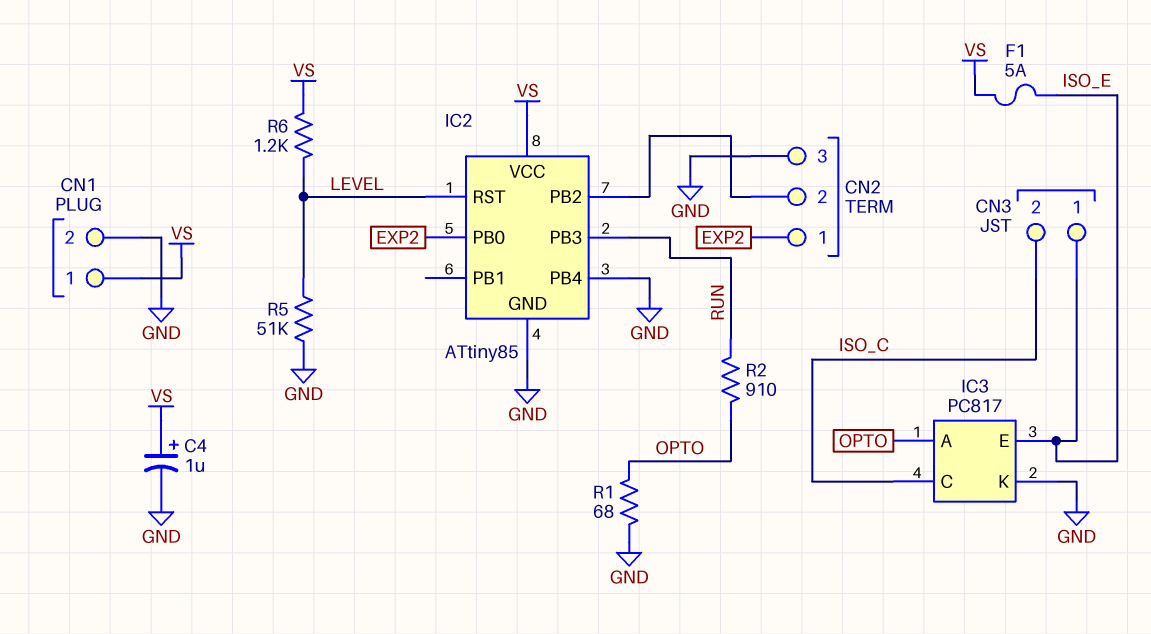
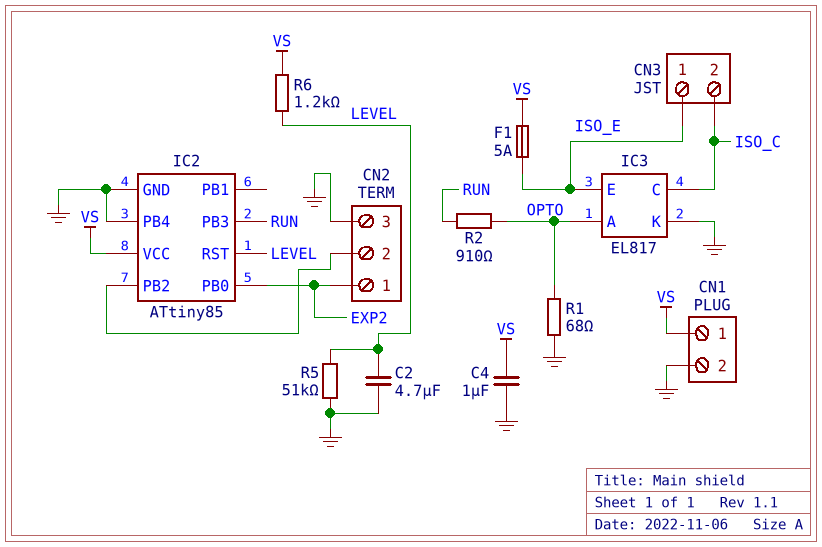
C2: none -> 4.7uF (GND, LEVEL)
C4: 1uF (plus VS, minus GND) -> 1uF (GND, VS)
IC3: PC817 -> EL817

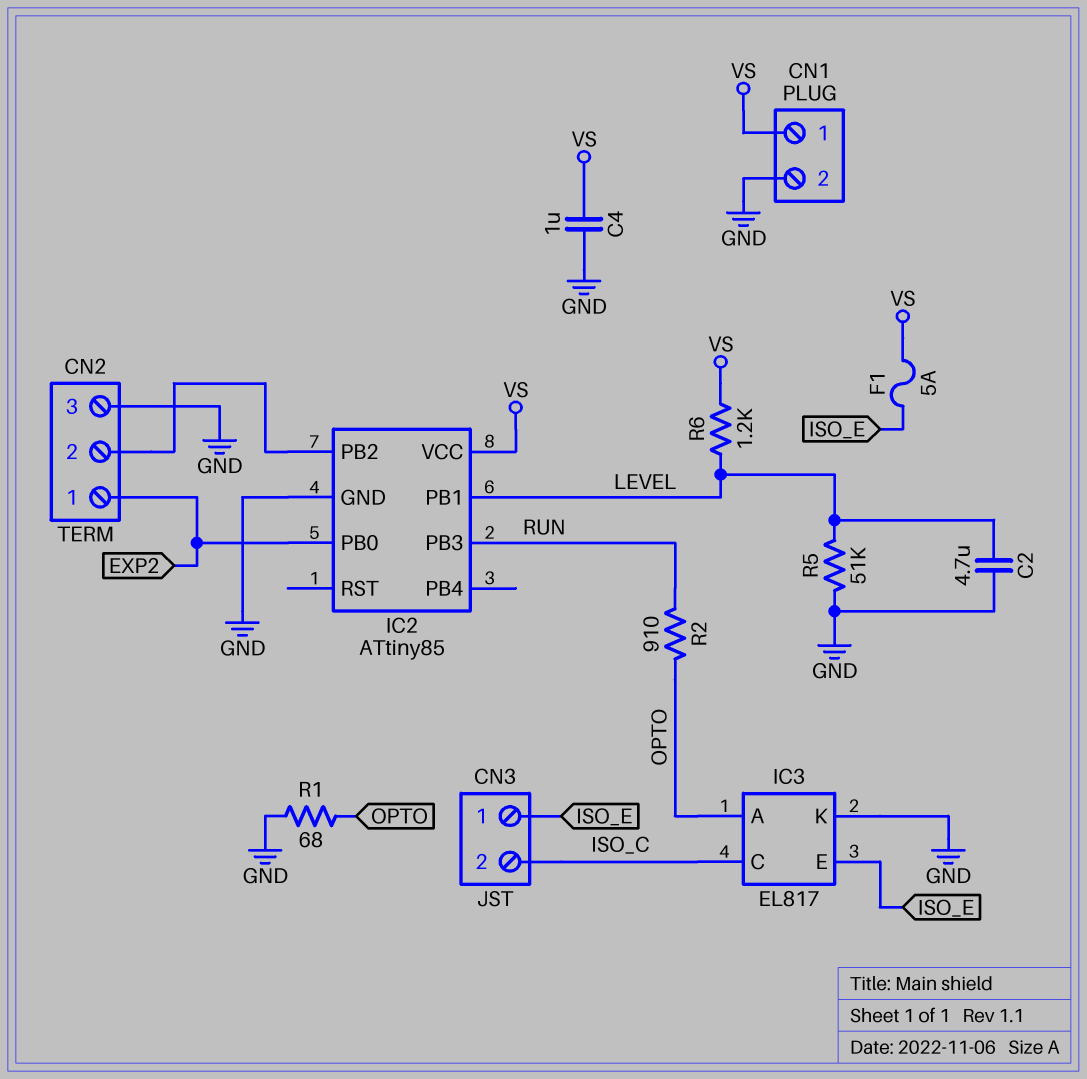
IC2 pin PB1: none -> LEVEL
IC2 pin PB4: GND -> none
IC2 pin RST: LEVEL -> none

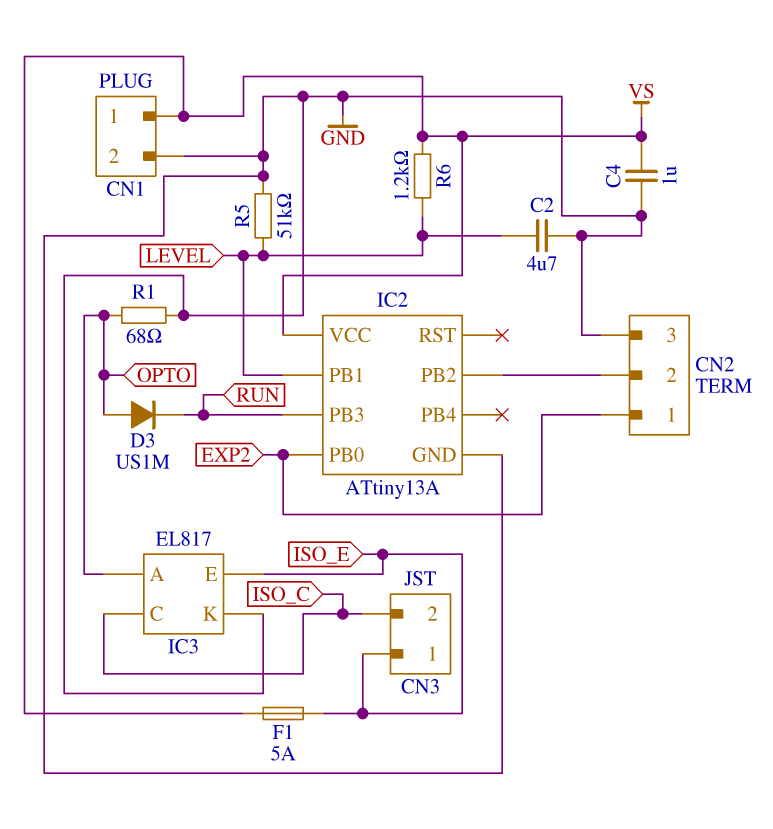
D3: none -> diode US1M (A OPTO, K RUN)
IC2: ATtiny85 -> ATtiny13A
R2: 910 (OPTO, RUN) -> none

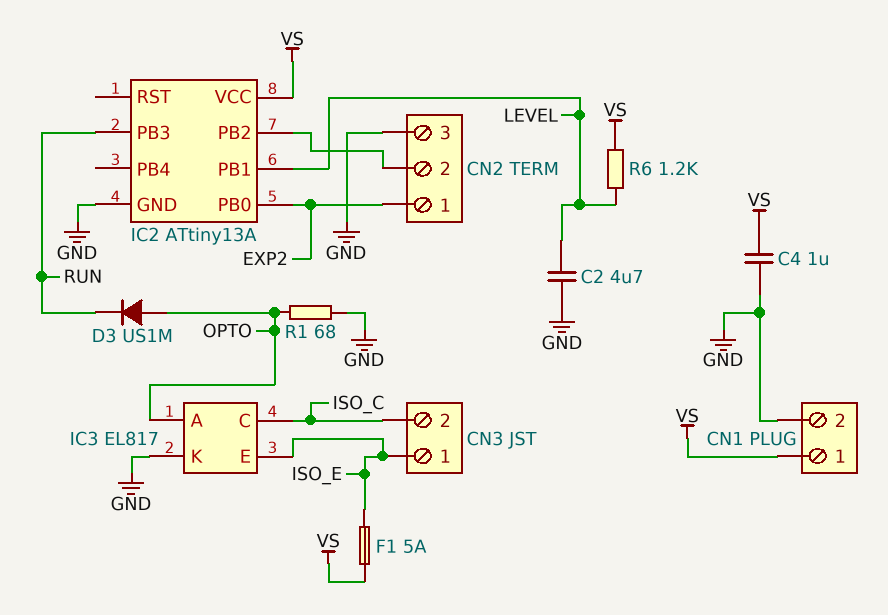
R5: 51k (GND, LEVEL) -> none

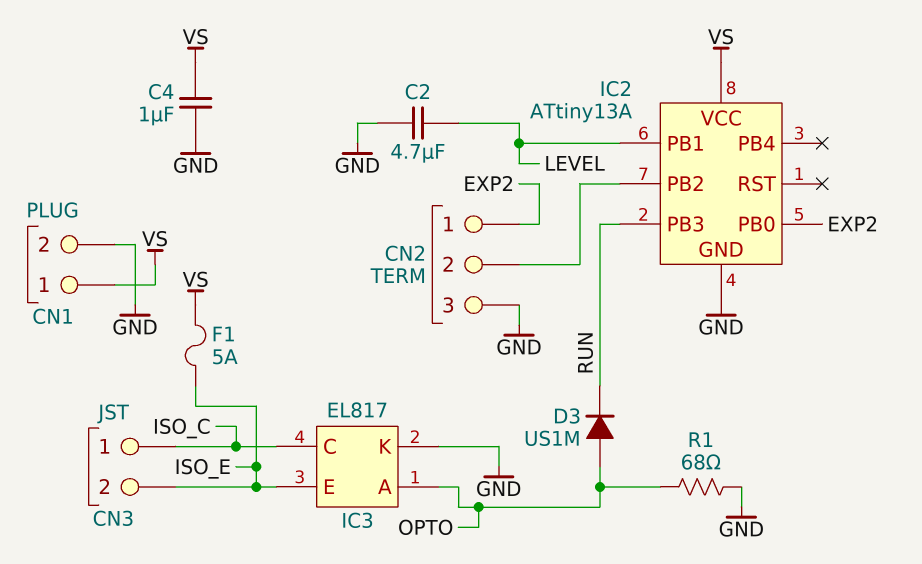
CN3 pin 1: ISO_E -> ISO_C
CN3 pin 2: ISO_C -> ISO_E
R6: 1.2k (LEVEL, VS) -> none

